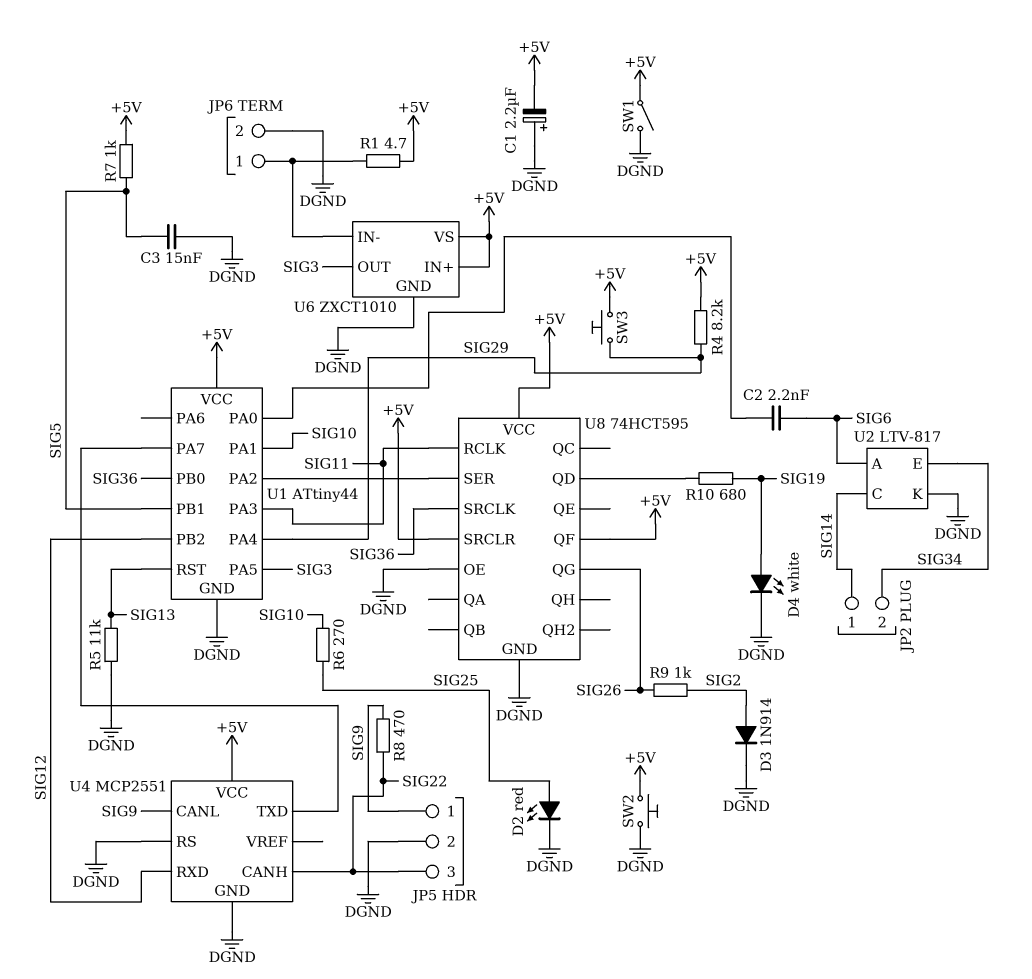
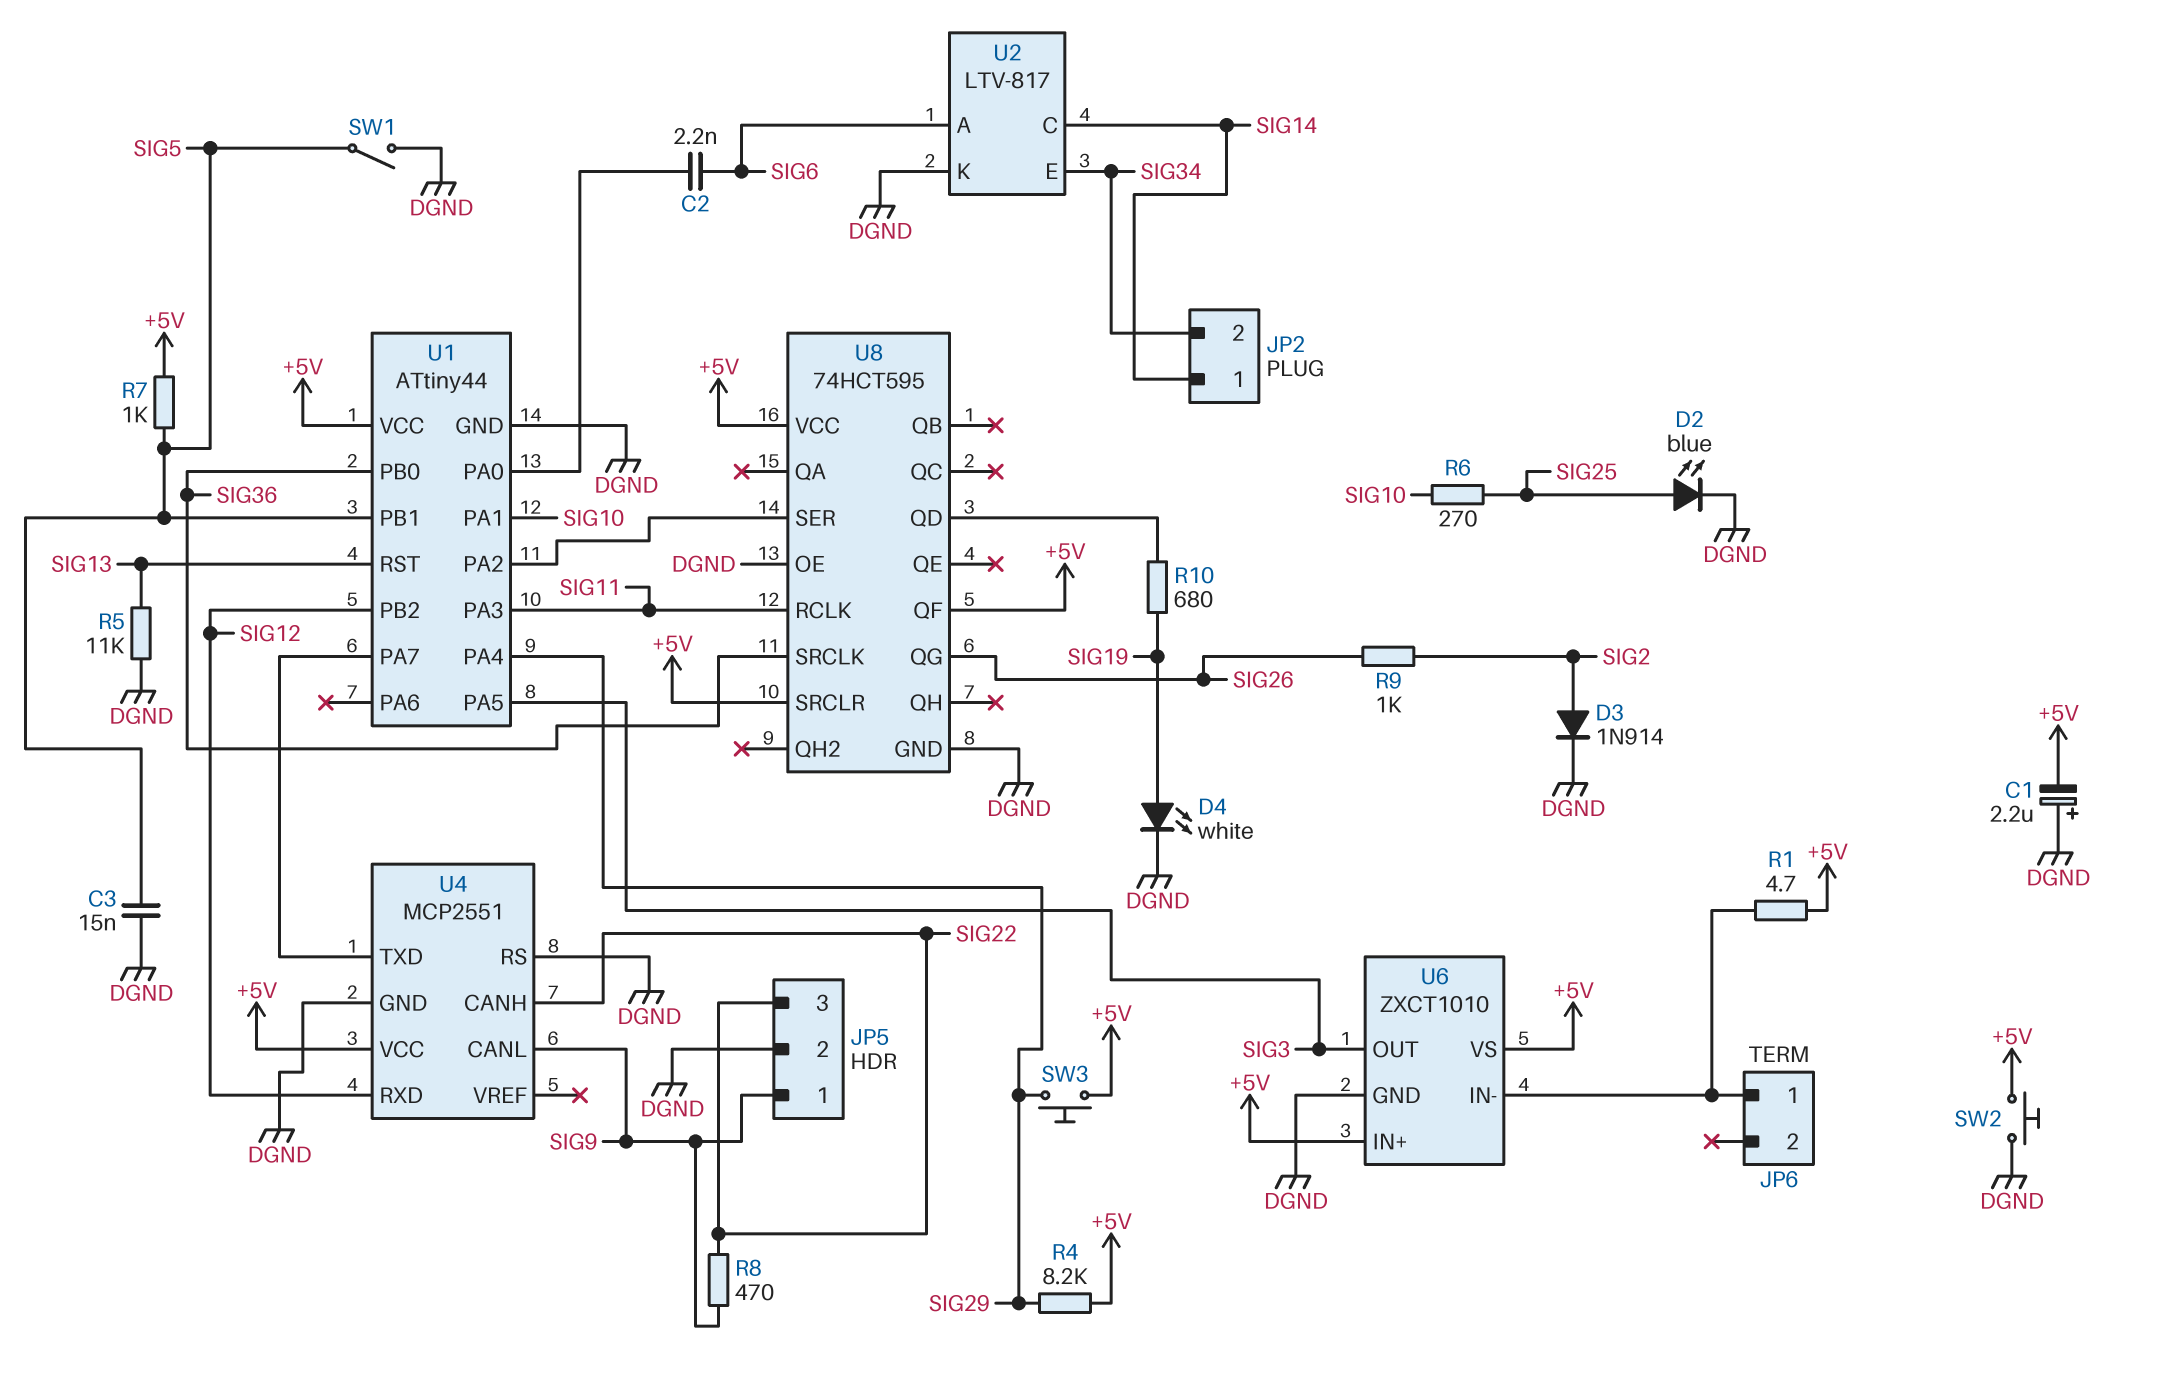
D2: LED red (A SIG25, K DGND) -> LED blue (A SIG25, K DGND)
JP6 pin 2: DGND -> none
SW1: switch (+5V, DGND) -> switch (DGND, SIG5)

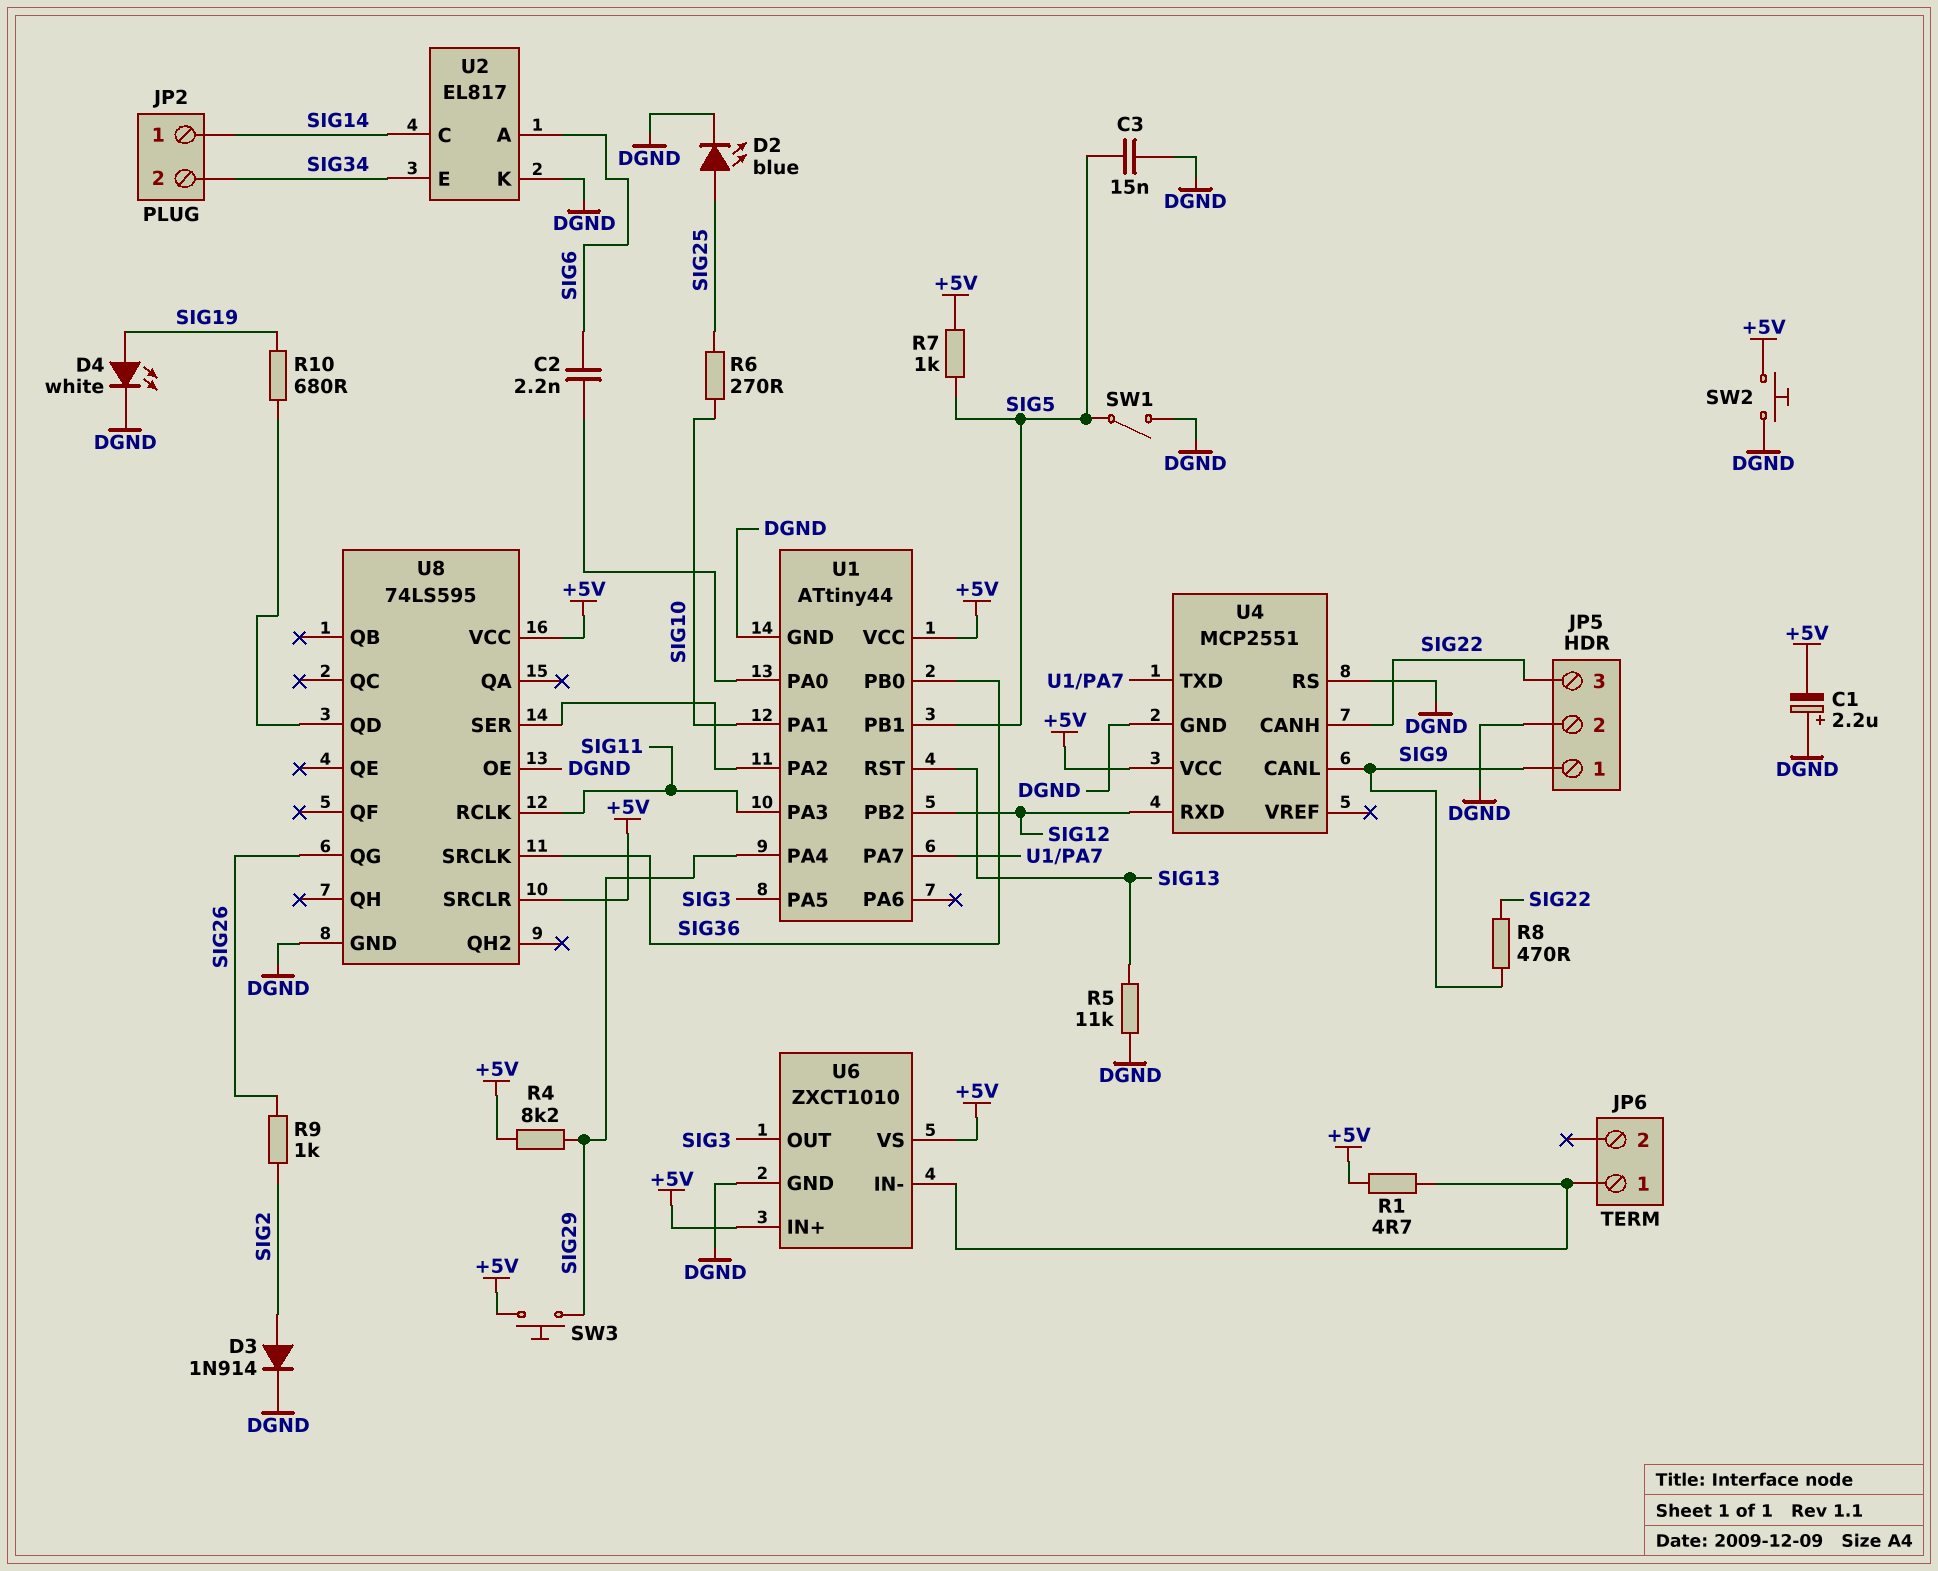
U2: LTV-817 -> EL817
U8: 74HCT595 -> 74LS595
U8 pin QF: +5V -> none

